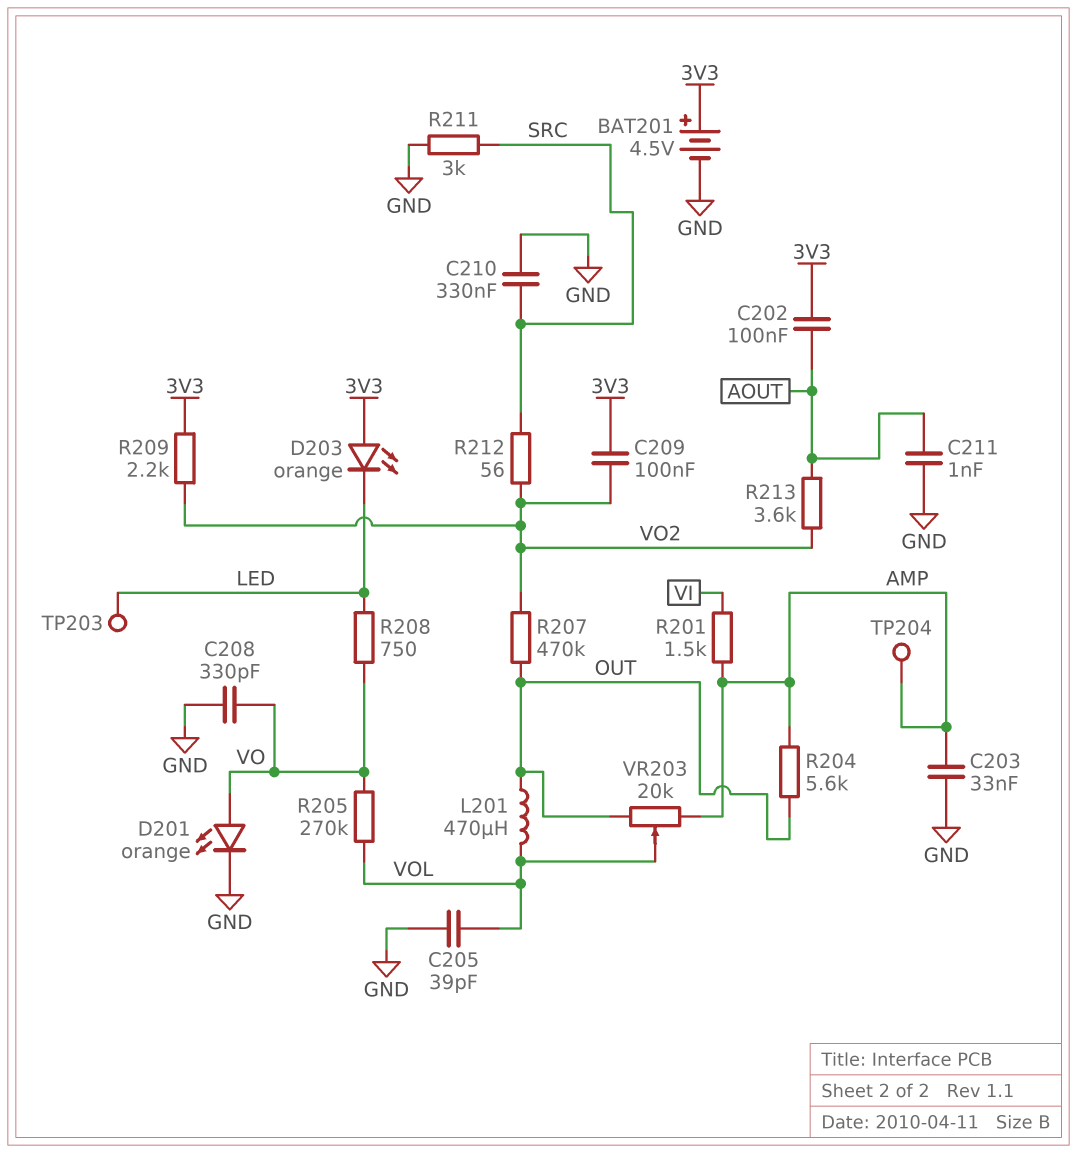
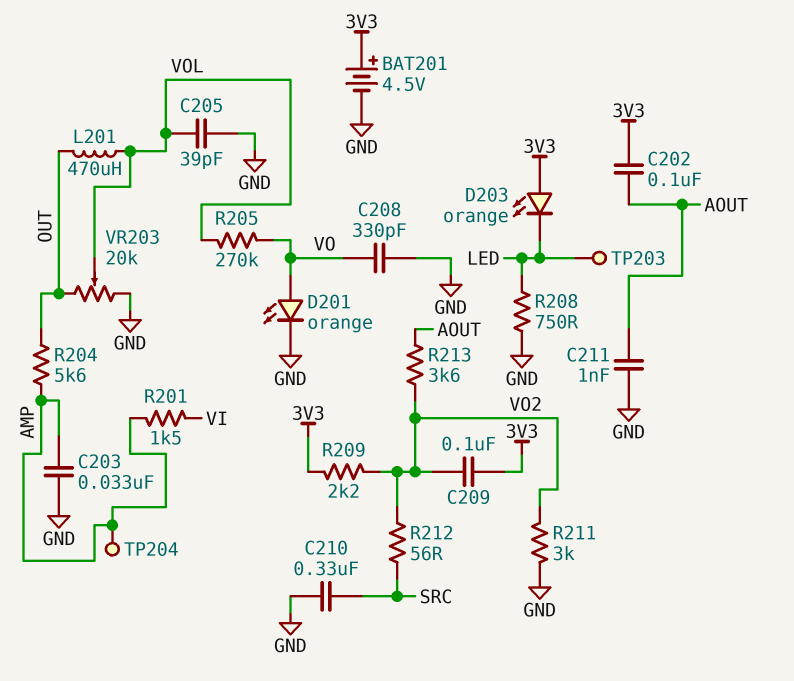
R207: 470k (OUT, VO2) -> none
R208: 750 (LED, VO) -> 750 (GND, LED)
R211: 3k (GND, SRC) -> 3k (GND, VO2)
VR203: 20k (AMP, OUT, wiper VOL) -> 20k (GND, OUT, wiper VOL)

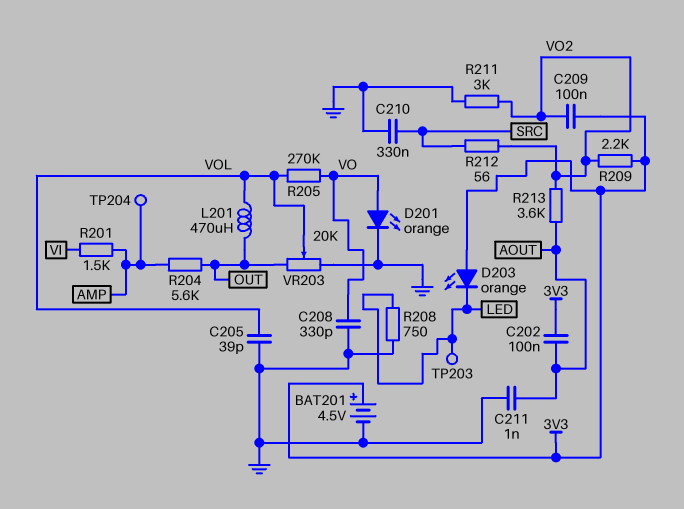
C203: 33nF (AMP, GND) -> none

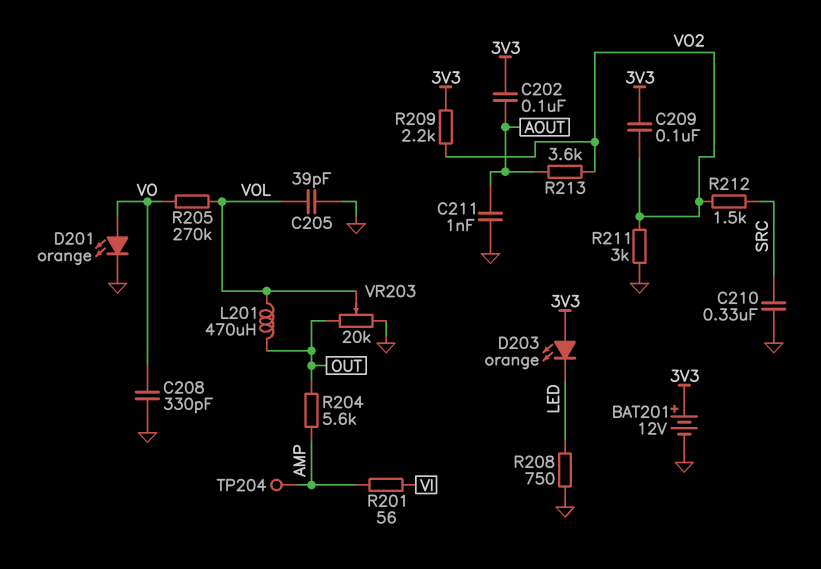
BAT201: 4.5V (plus 3V3, minus GND) -> 12V (plus 3V3, minus GND)
R201: 1.5k (AMP, VI) -> 56 (AMP, VI)
R212: 56 (SRC, VO2) -> 1.5k (SRC, VO2)
TP203: test point (LED) -> none

